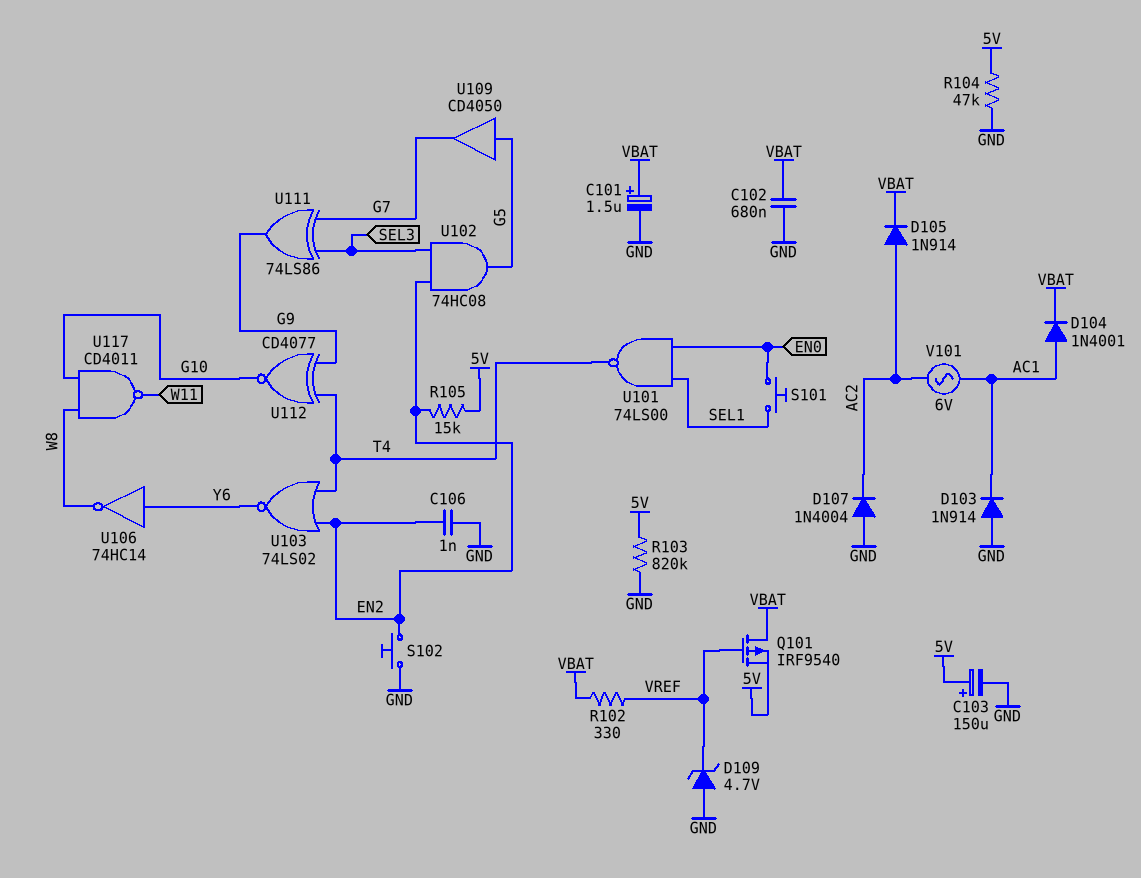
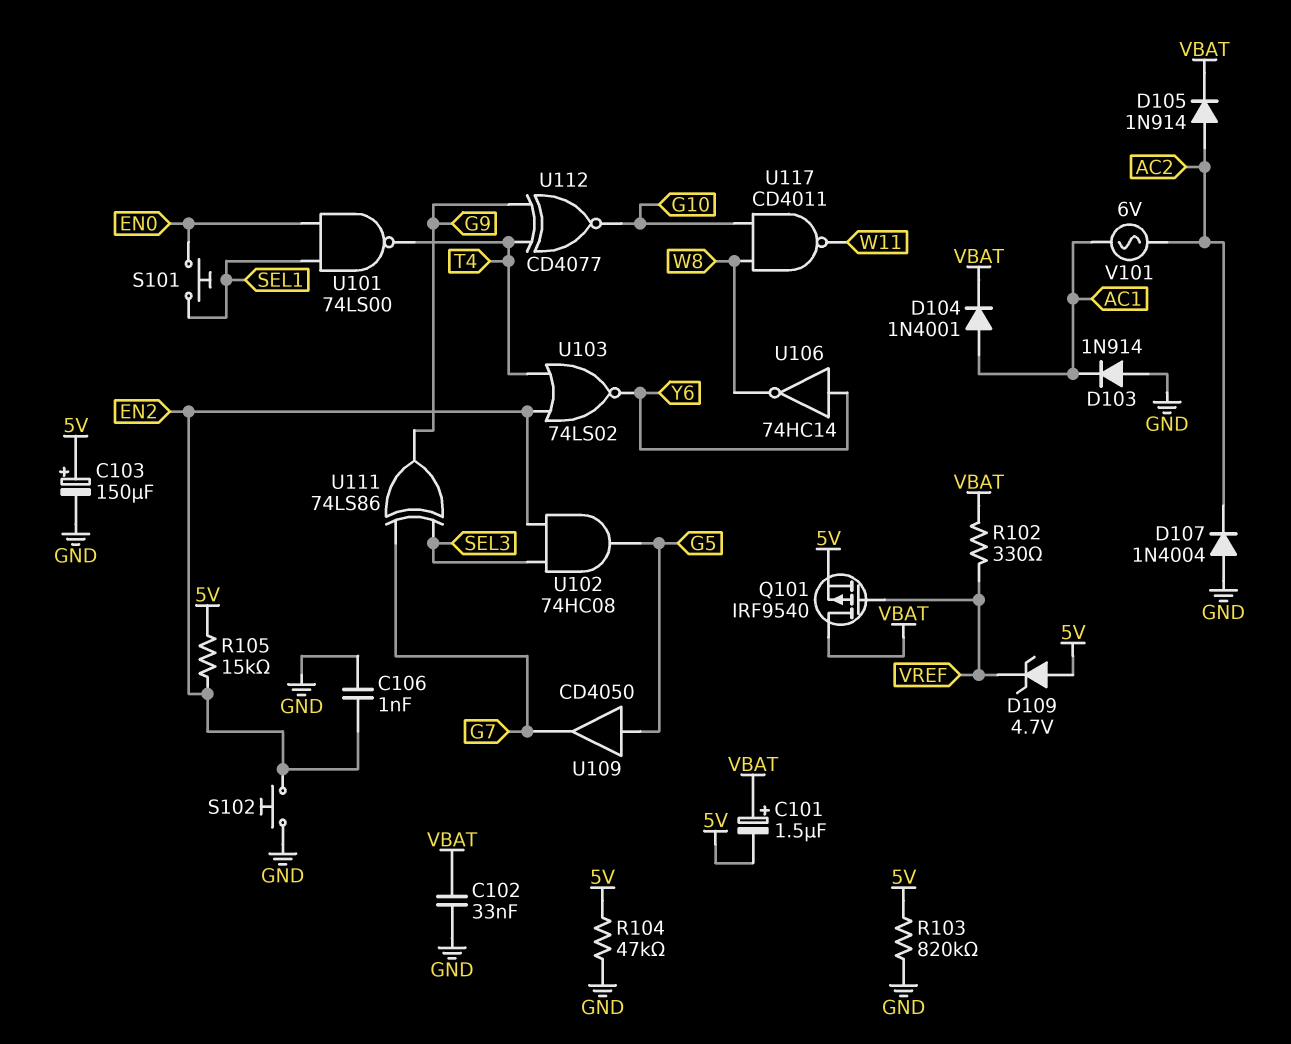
C101: 1.5uF (plus VBAT, minus GND) -> 1.5uF (plus VBAT, minus 5V)
C102: 680nF (GND, VBAT) -> 33nF (GND, VBAT)
D109: zener 4.7V (A GND, K VREF) -> zener 4.7V (A 5V, K VREF)

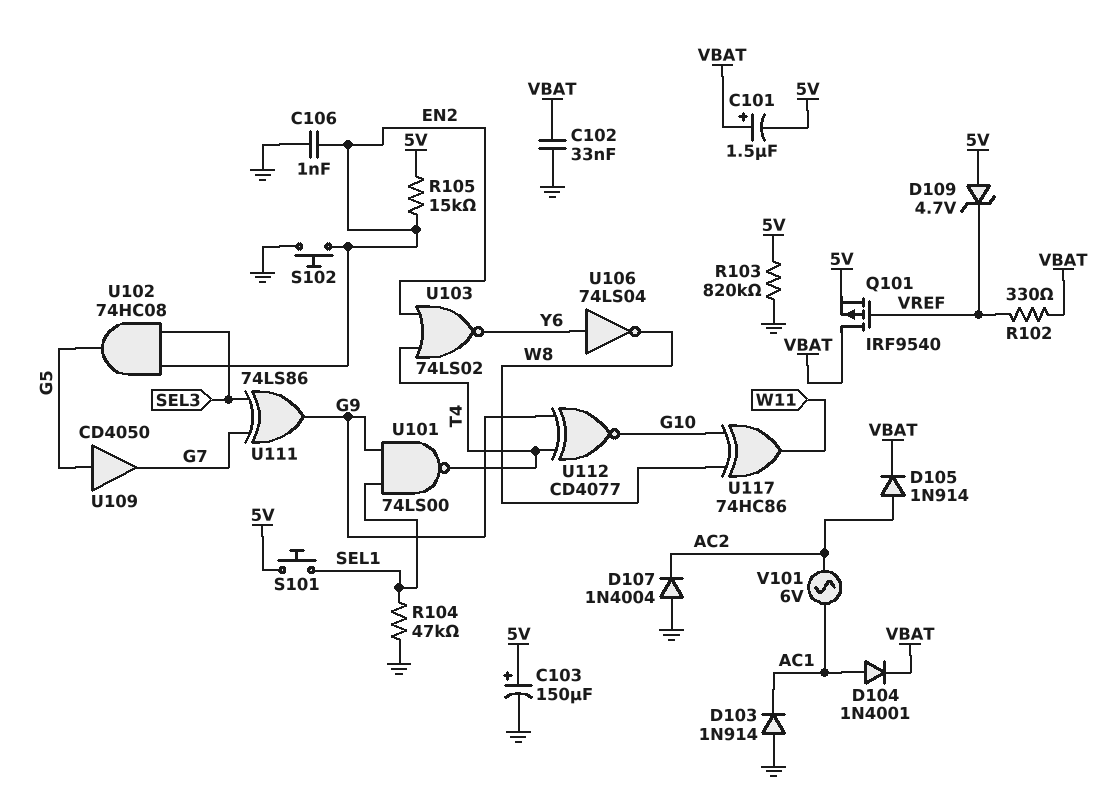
R104: 47k (5V, GND) -> 47k (GND, SEL1)
S101: button (EN0, SEL1) -> button (5V, SEL1)
U101: NAND 74LS00 (in EN0, in SEL1, out T4) -> NAND 74LS00 (in G9, in SEL1, out T4)
U106: NOT 74HC14 (in Y6, out W8) -> NOT 74LS04 (in Y6, out W8)
U117: NAND CD4011 (in G10, in W8, out W11) -> XOR 74HC86 (in G10, in W8, out W11)

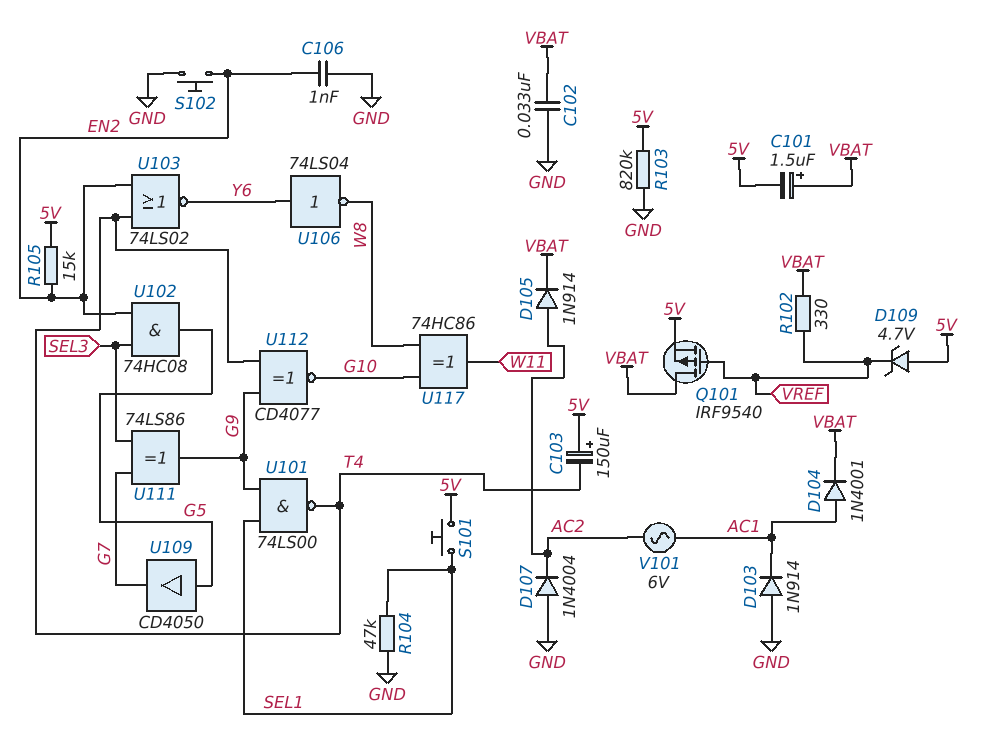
C103: 150uF (plus 5V, minus GND) -> 150uF (plus 5V, minus T4)

